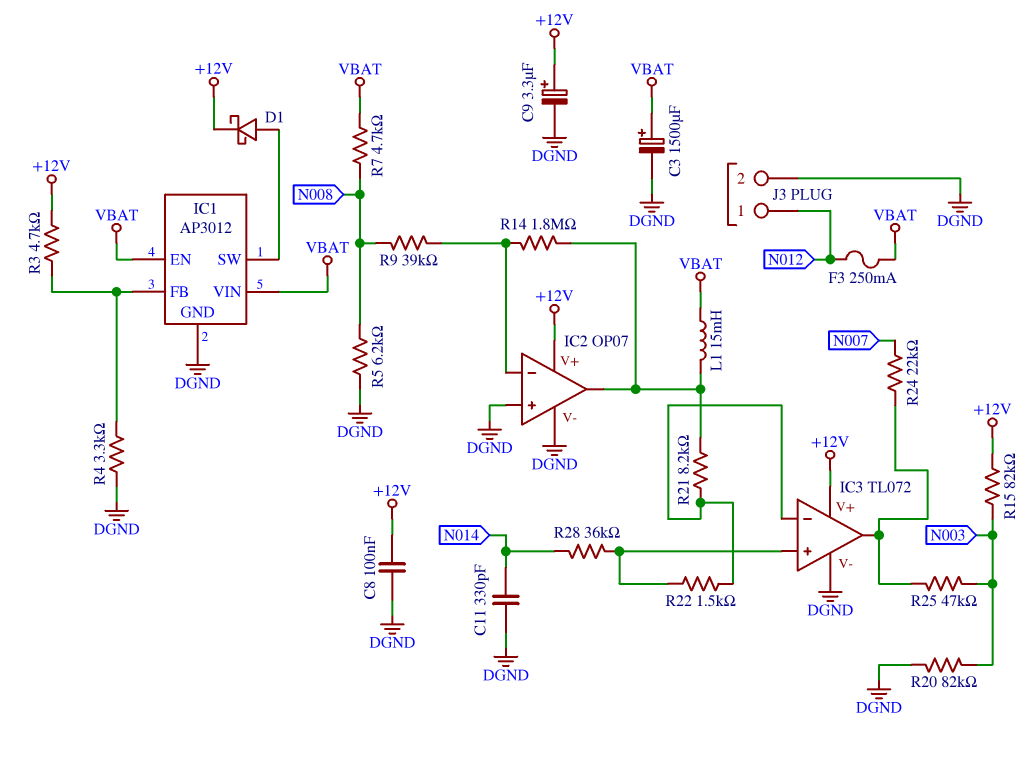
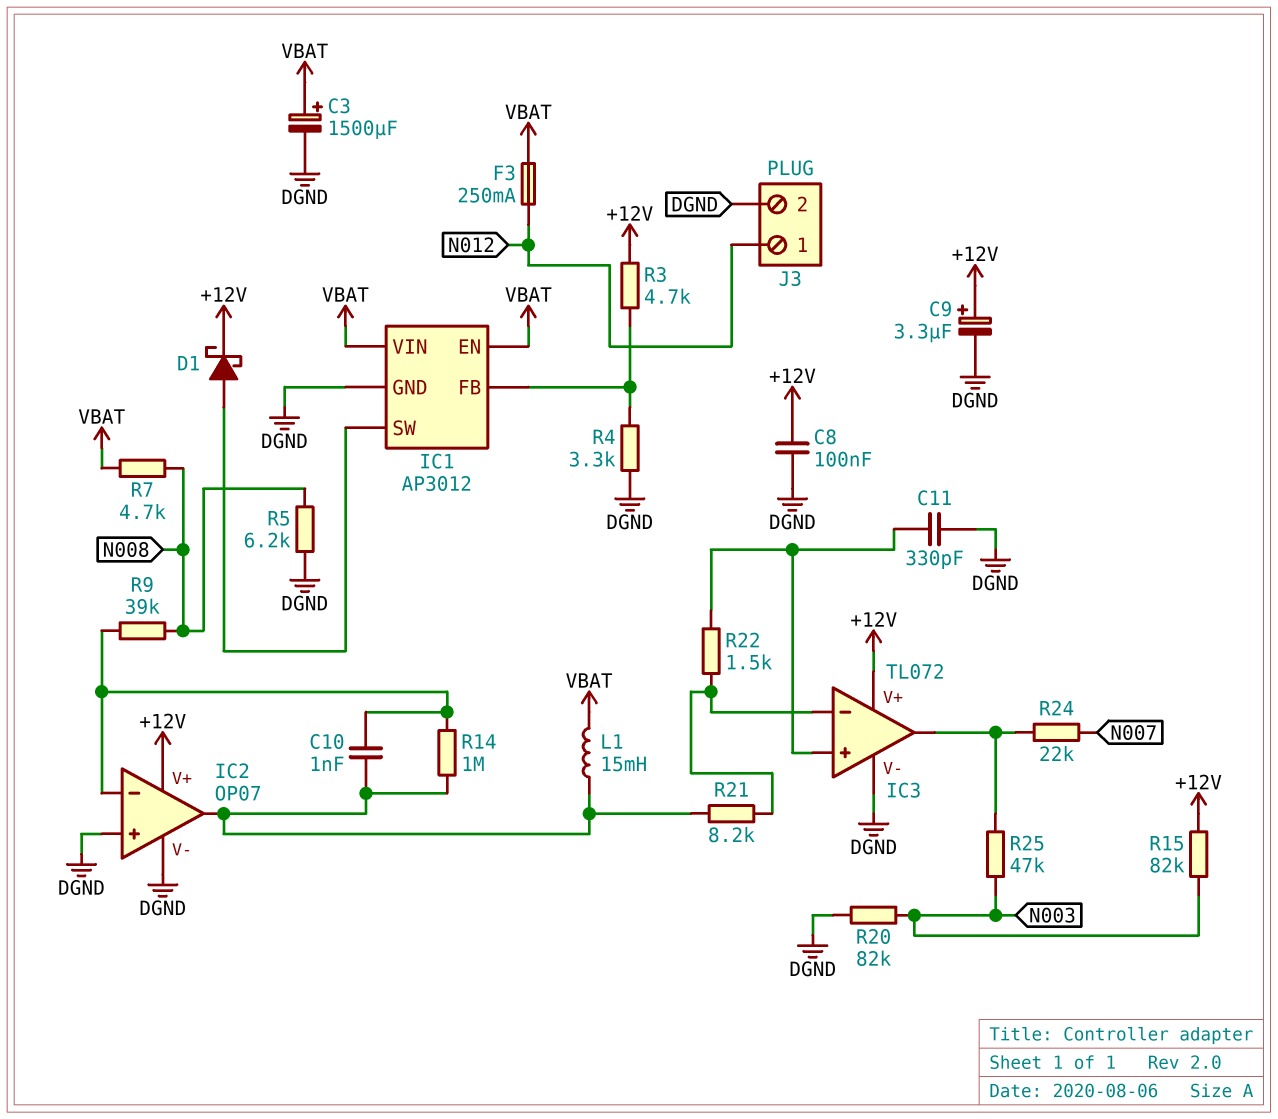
C10: none -> 1nF (IC2/in-, IC2/out)
C11: 330pF (DGND, N014) -> 330pF (DGND, IC3/in+)
R14: 1.8M (IC2/in-, IC2/out) -> 1M (IC2/in-, IC2/out)
R28: 36k (IC3/in+, N014) -> none

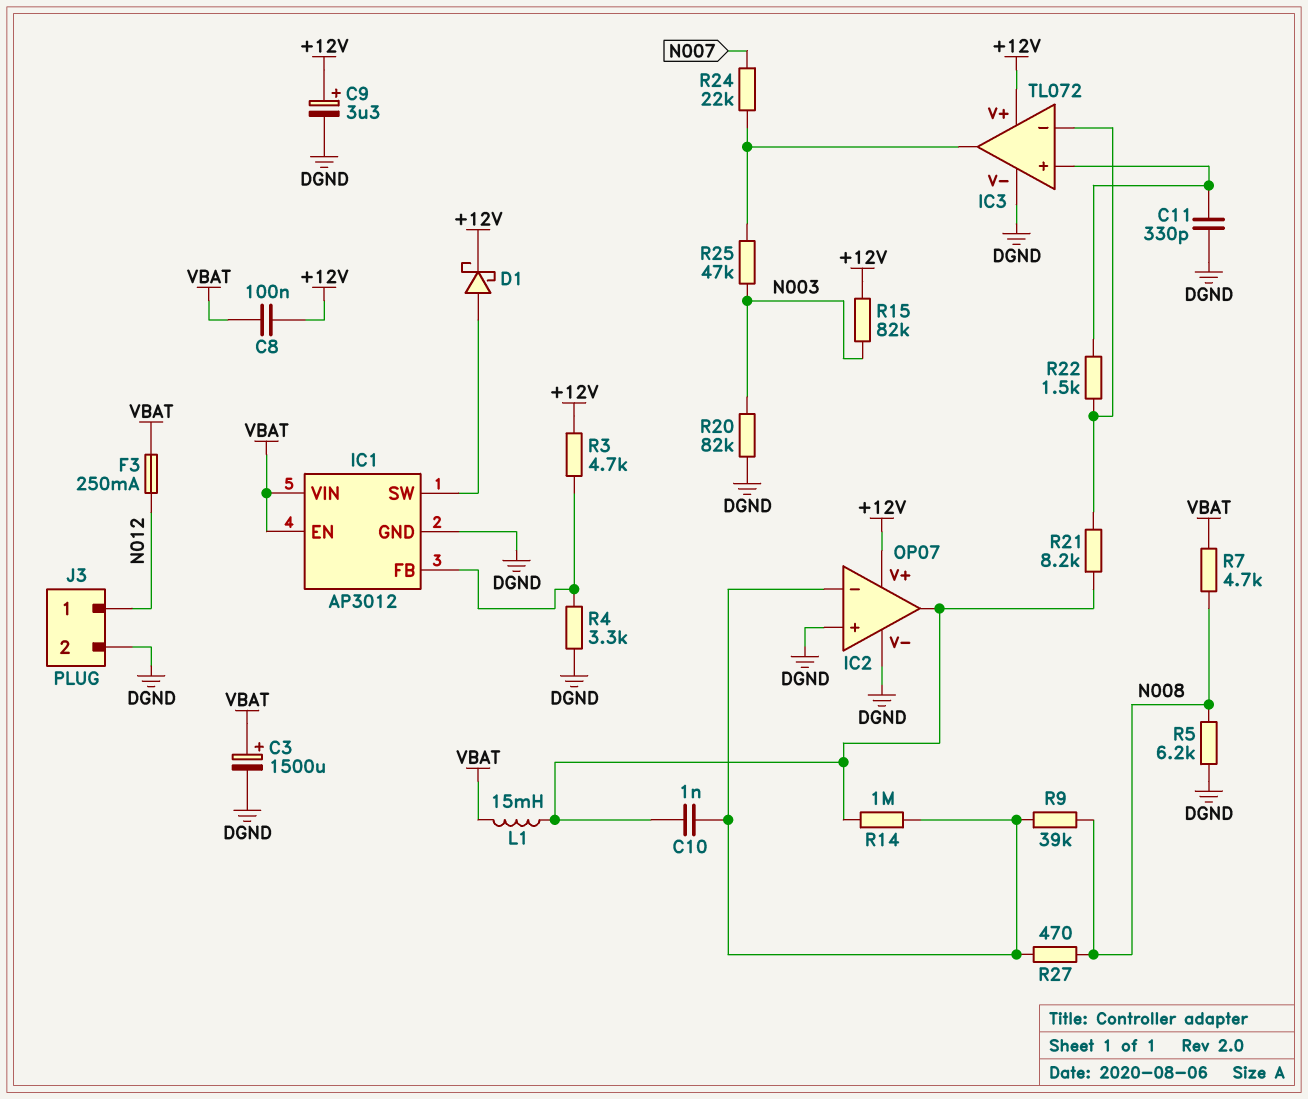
C8: 100nF (+12V, DGND) -> 100nF (+12V, VBAT)
R27: none -> 470 (IC2/in-, N008)

